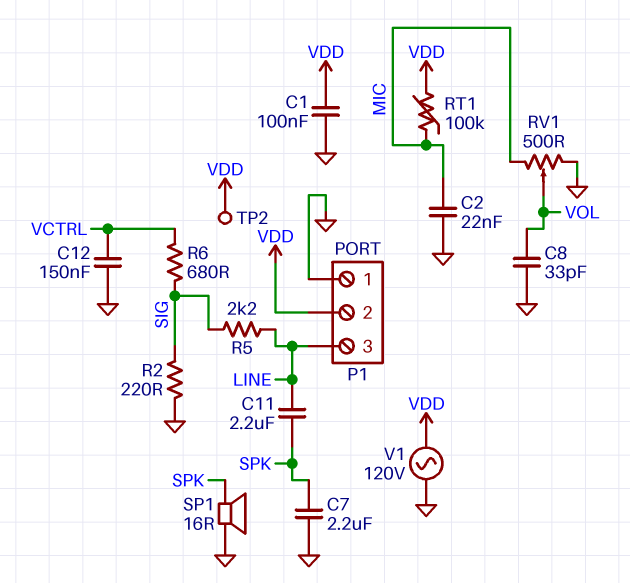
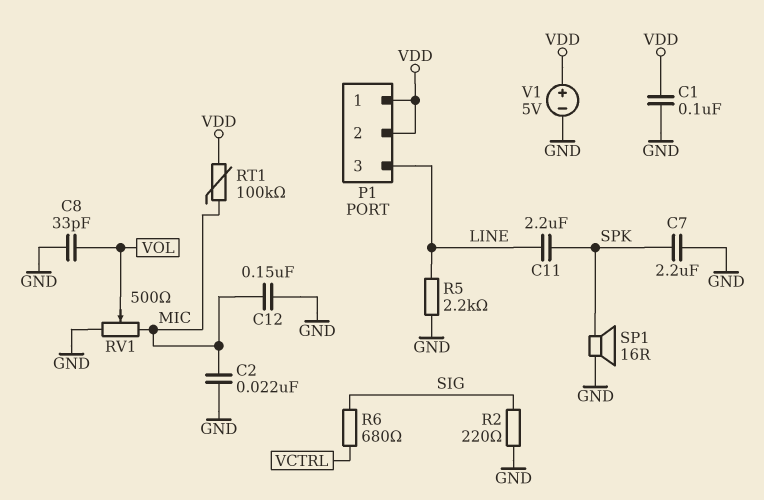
C12: 150nF (GND, VCTRL) -> 150nF (GND, MIC)
P1 pin 1: GND -> VDD
R5: 2.2k (LINE, SIG) -> 2.2k (GND, LINE)
TP2: test point (VDD) -> none
V1: AC 120V (GND, VDD) -> 5V (plus VDD, minus GND)

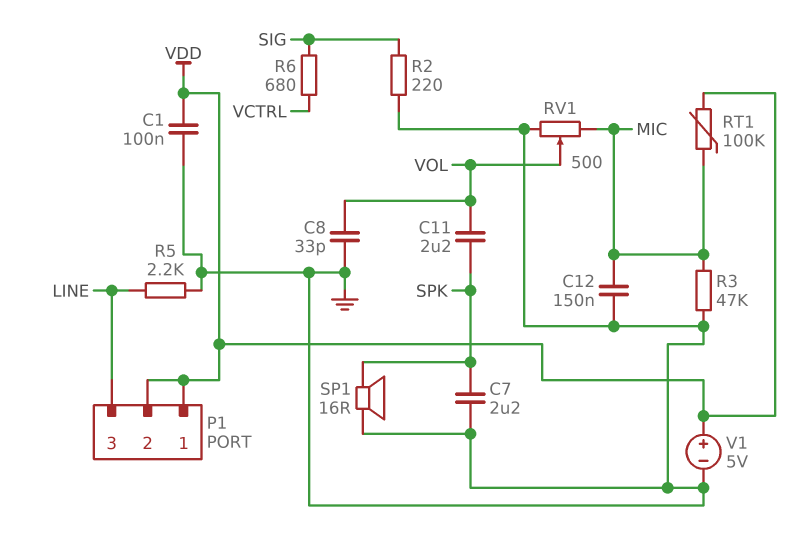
C2: 22nF (GND, MIC) -> none
C11: 2.2uF (LINE, SPK) -> 2.2uF (SPK, VOL)
R3: none -> 47k (GND, MIC)

